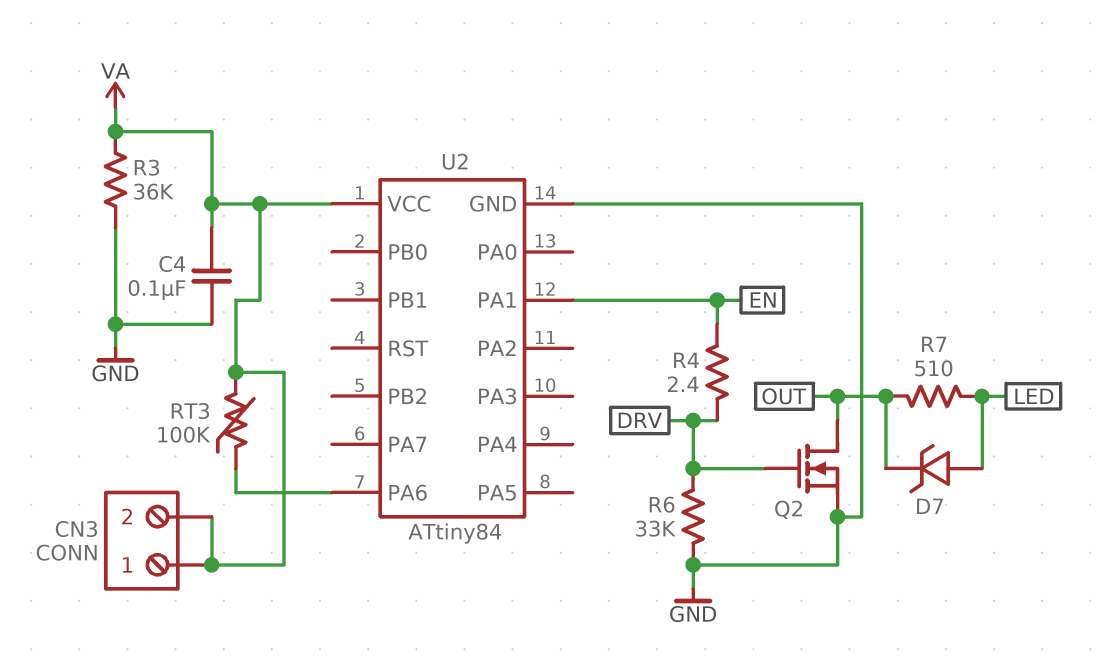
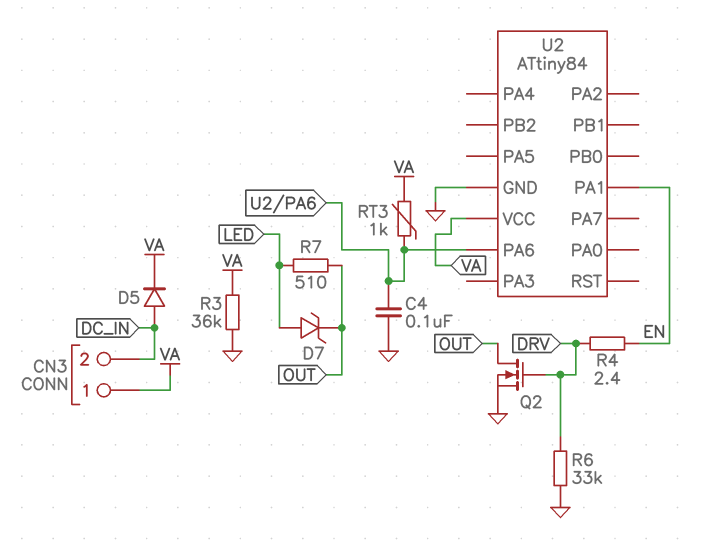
C4: 100nF (GND, VA) -> 100nF (GND, U2/PA6)
CN3 pin 2: VA -> DC_IN
D5: none -> diode (A DC_IN, K VA)
RT3: 100k (U2/PA6, VA) -> 1k (U2/PA6, VA)

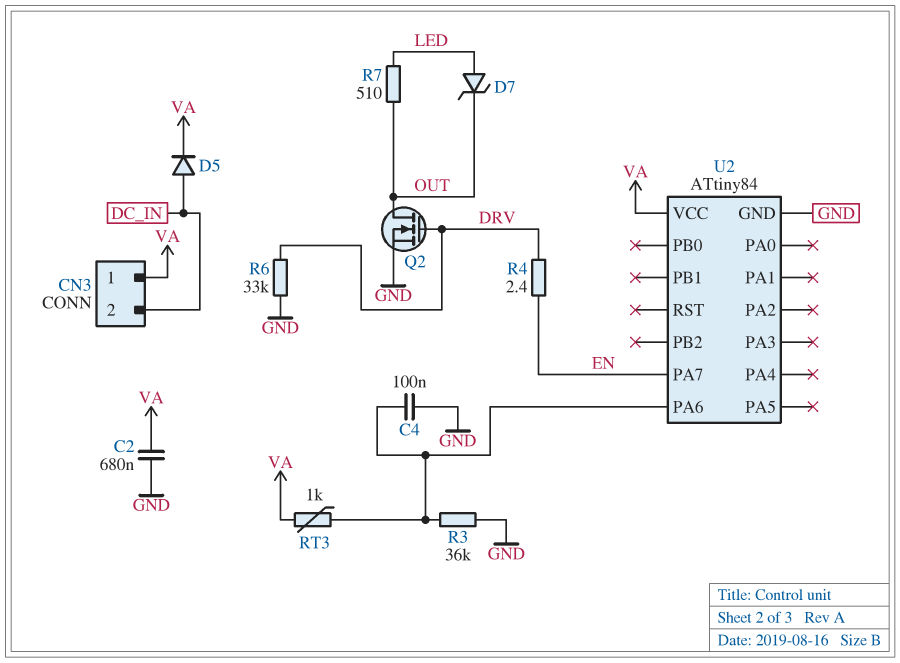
C2: none -> 680nF (GND, VA)
R3: 36k (GND, VA) -> 36k (GND, U2/PA6)
U2 pin PA1: EN -> none
U2 pin PA7: none -> EN

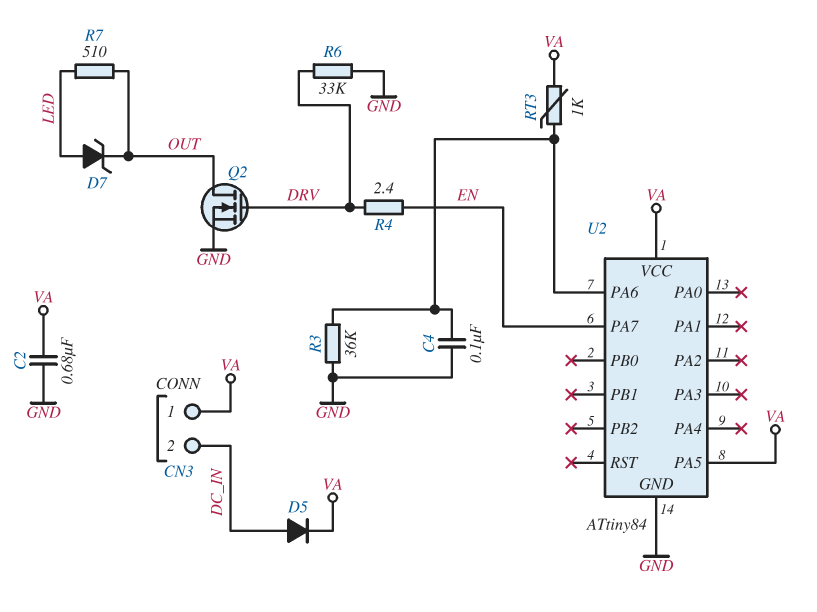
U2 pin PA5: none -> VA

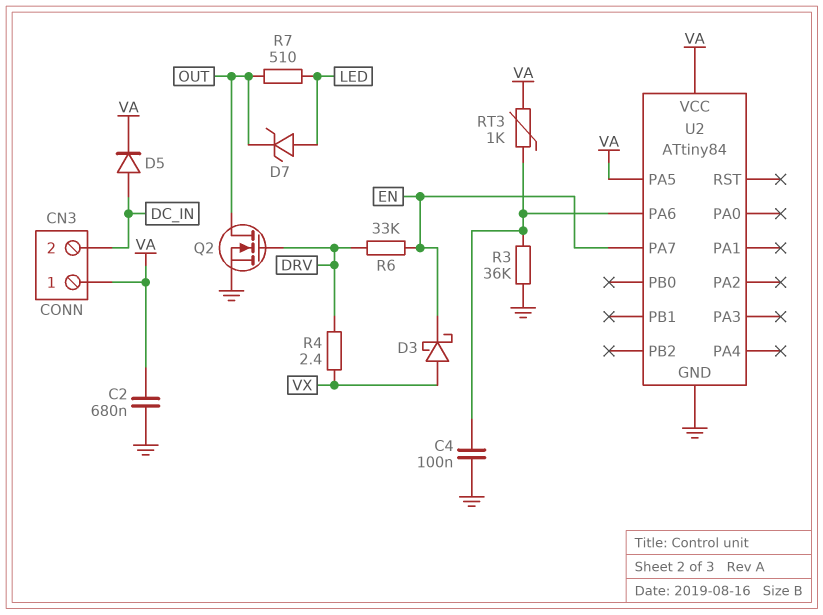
D3: none -> schottky (A VX, K EN)
R4: 2.4 (DRV, EN) -> 2.4 (DRV, VX)
R6: 33k (DRV, GND) -> 33k (DRV, EN)

